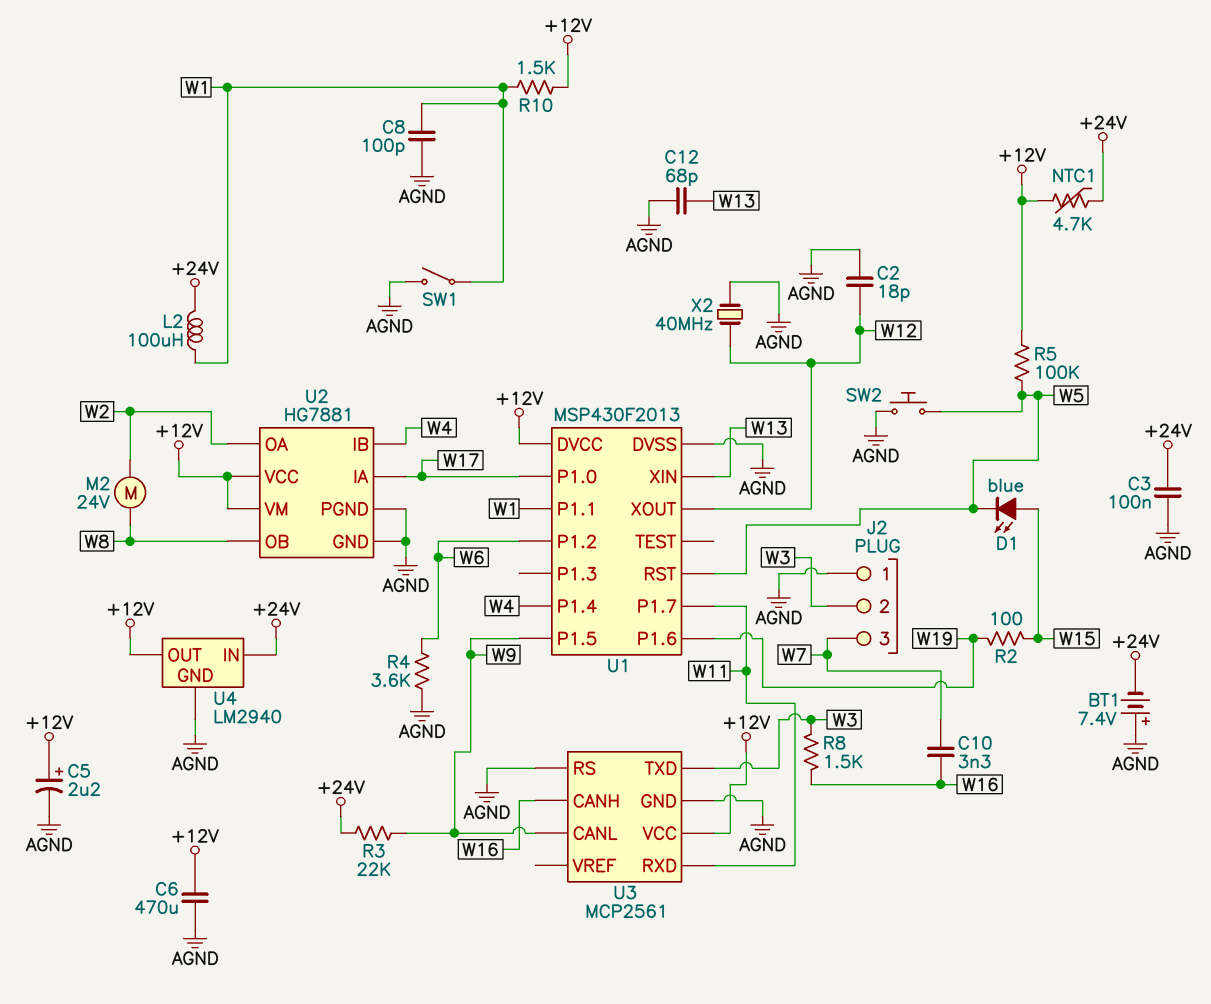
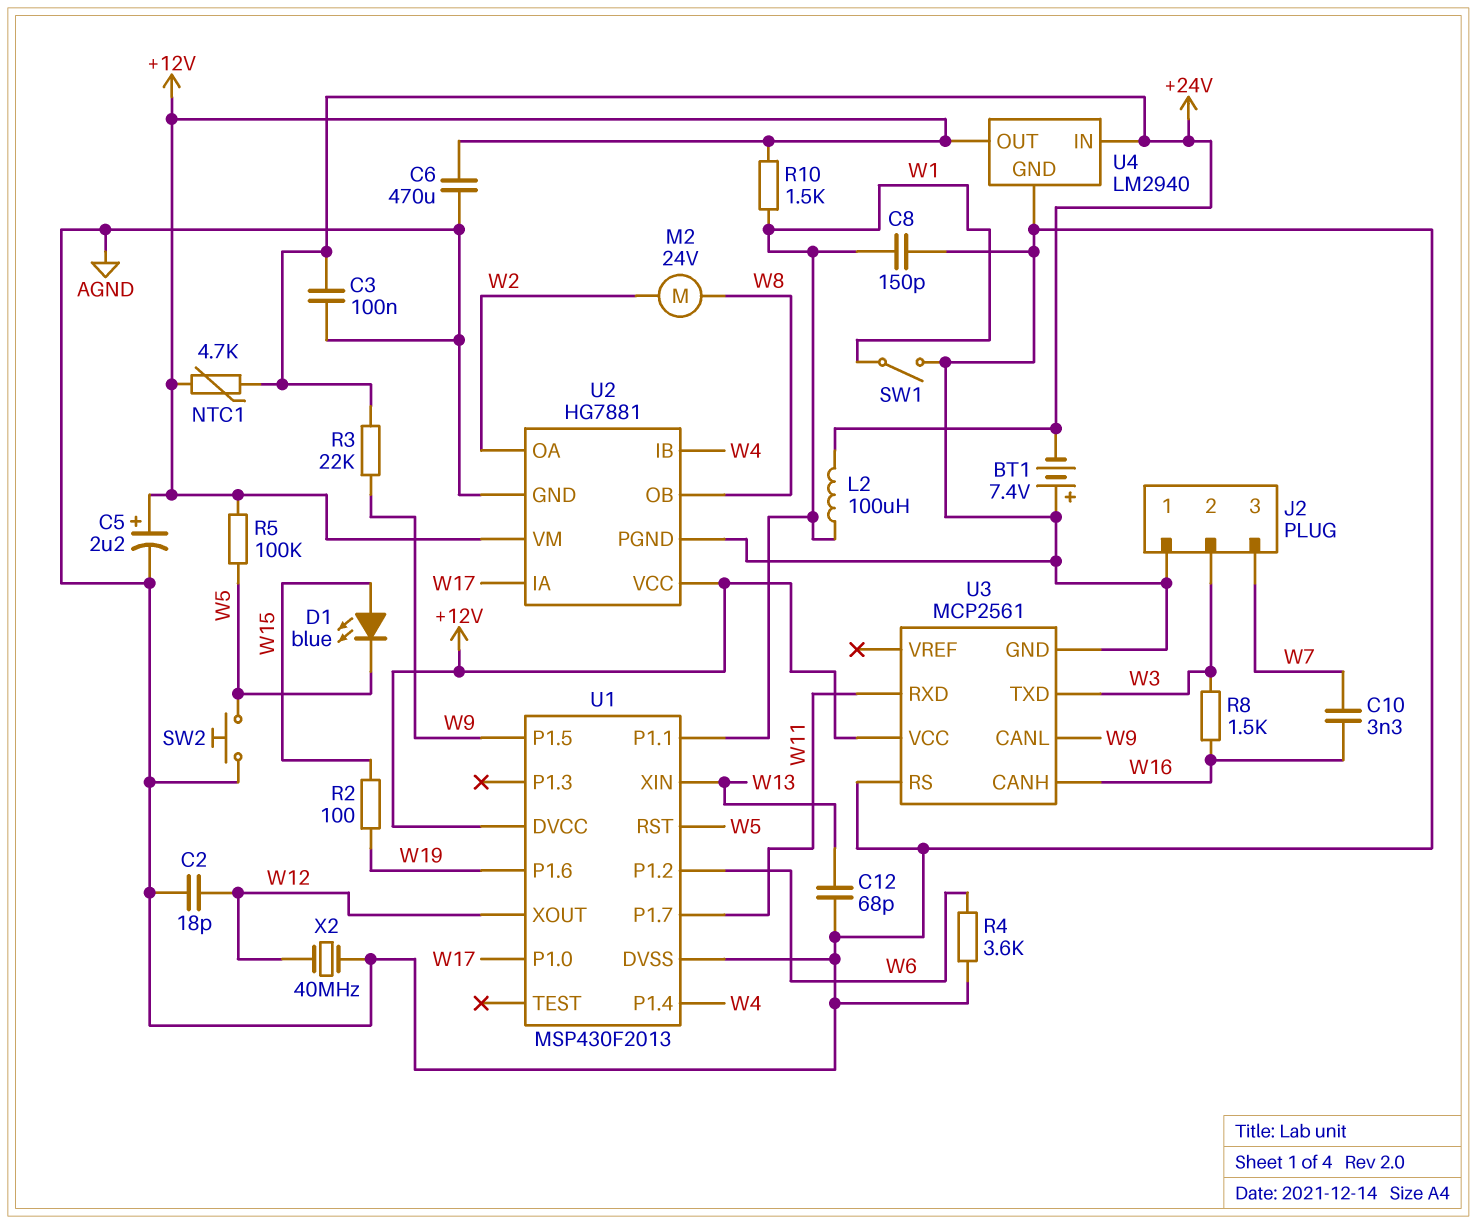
C8: 100pF (AGND, W1) -> 150pF (AGND, W1)

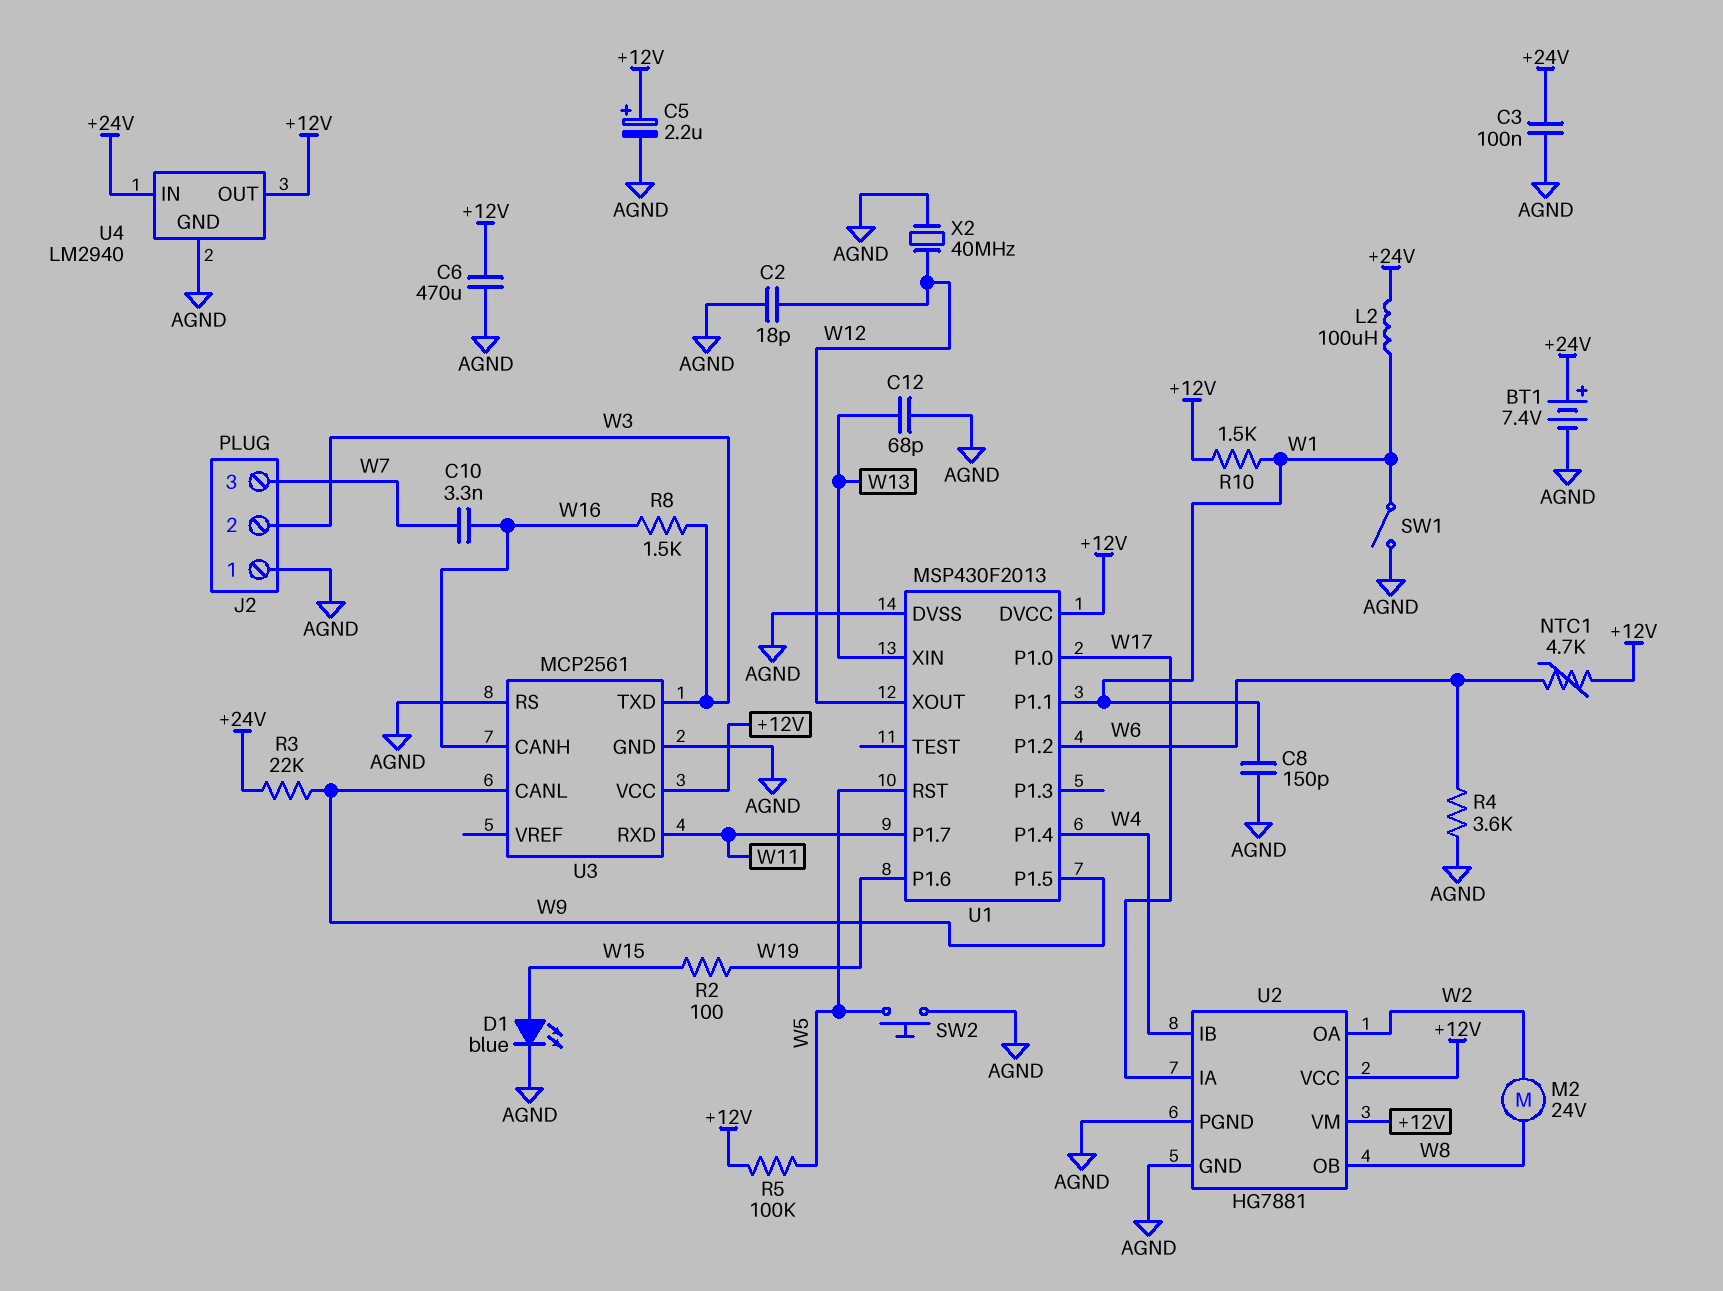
BT1: 7.4V (plus AGND, minus +24V) -> 7.4V (plus +24V, minus AGND)
D1: LED blue (A W15, K W5) -> LED blue (A W15, K AGND)
NTC1: 4.7k (+12V, +24V) -> 4.7k (+12V, W6)

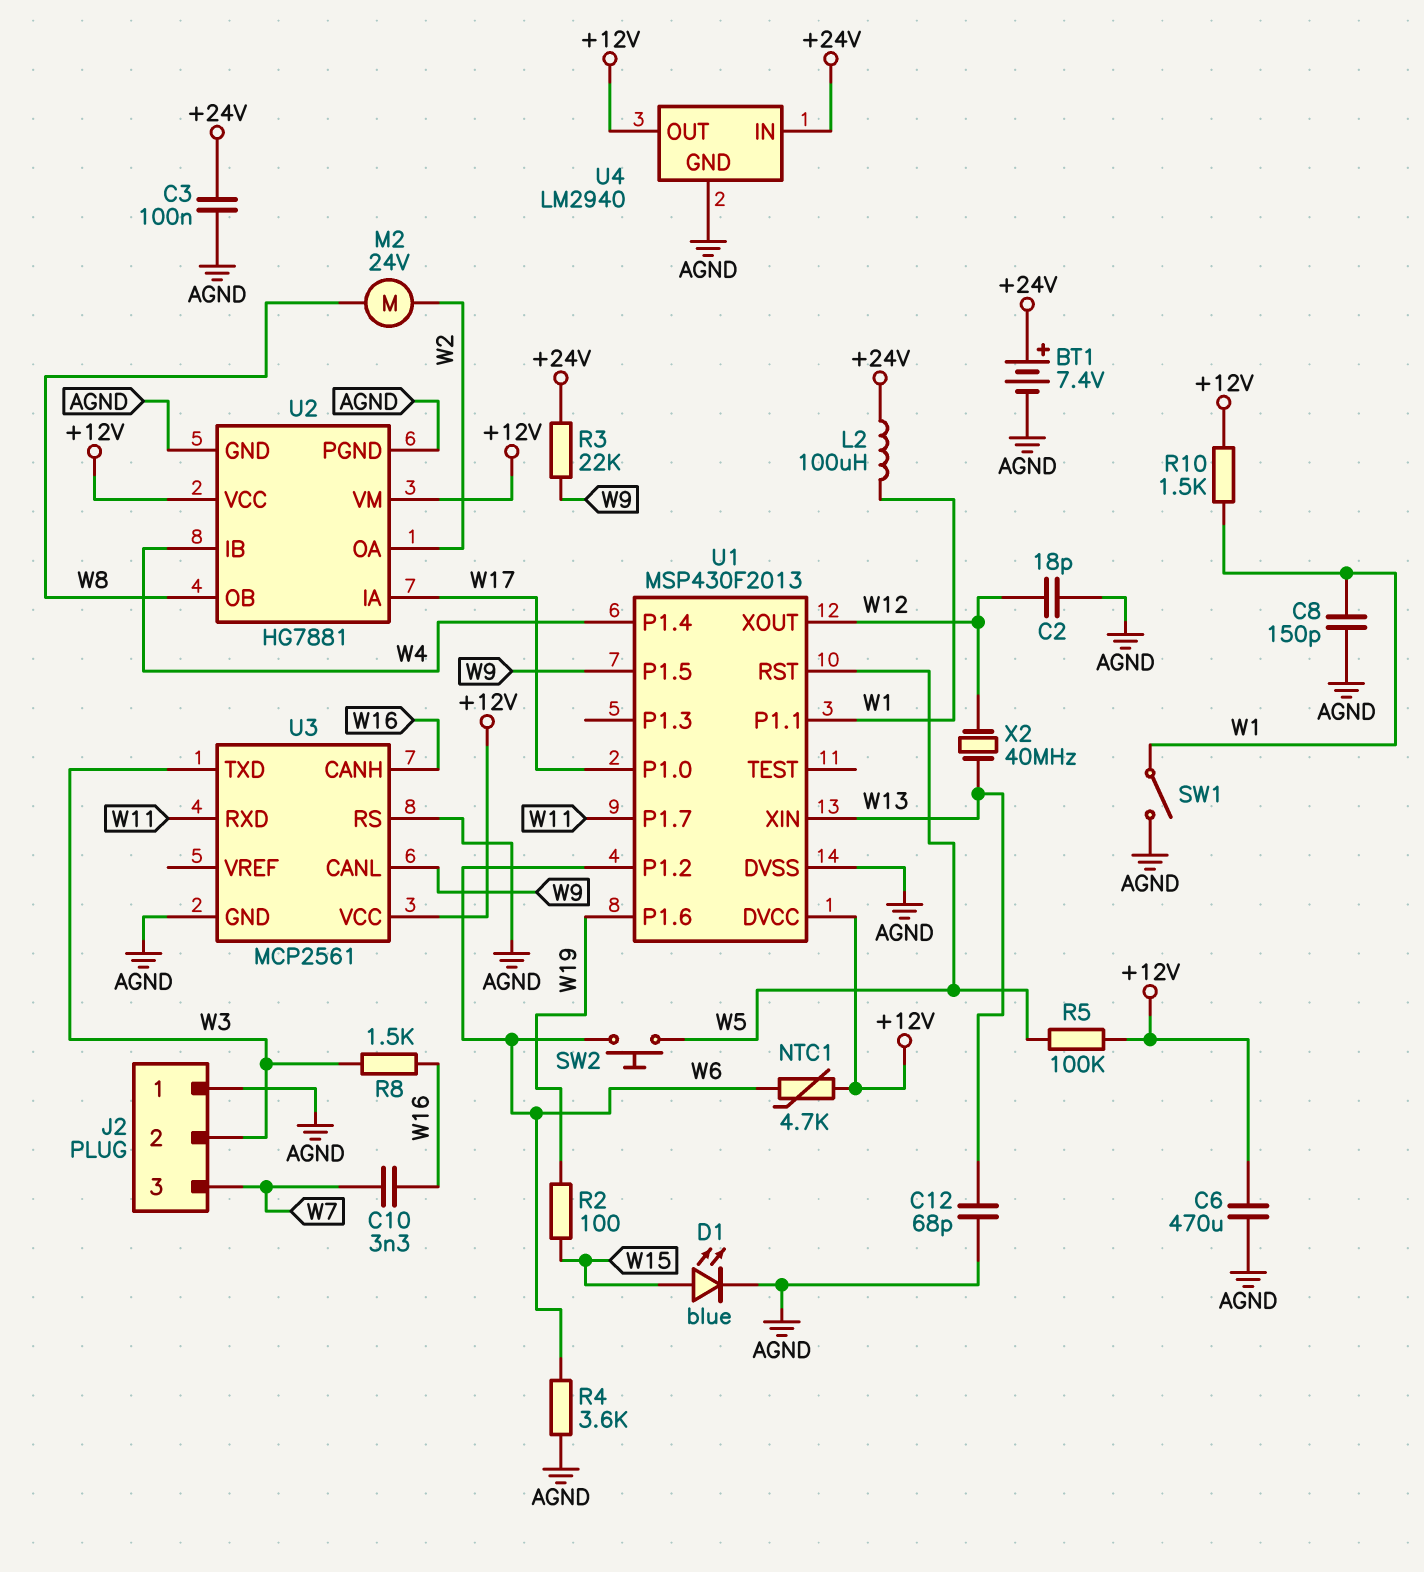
C5: 2.2uF (plus +12V, minus AGND) -> none
SW2: button (AGND, W5) -> button (W5, W6)
X2: 40MHz (AGND, W12) -> 40MHz (W12, W13)

